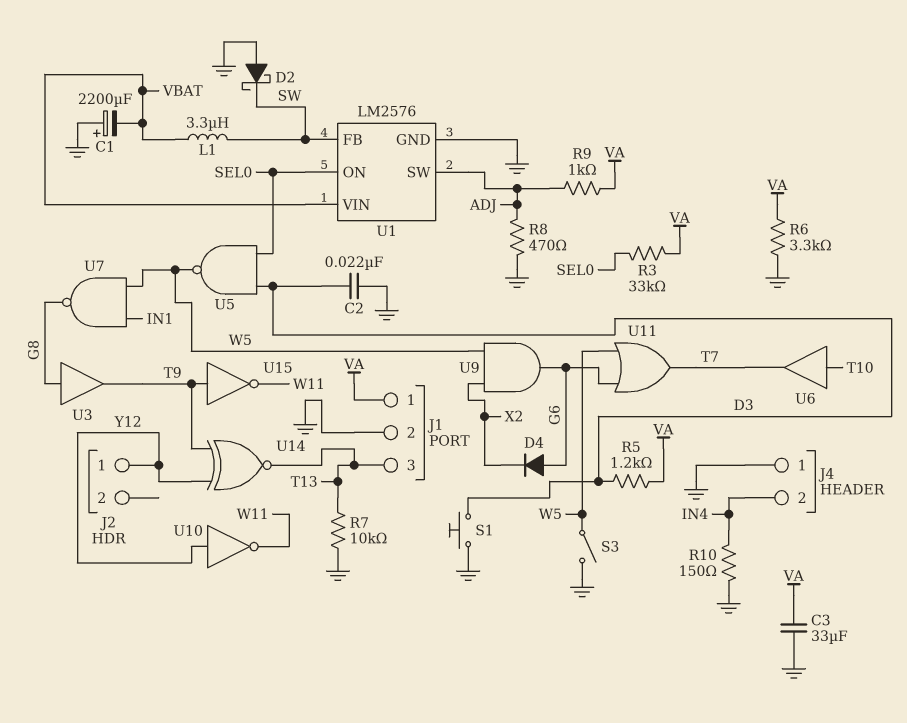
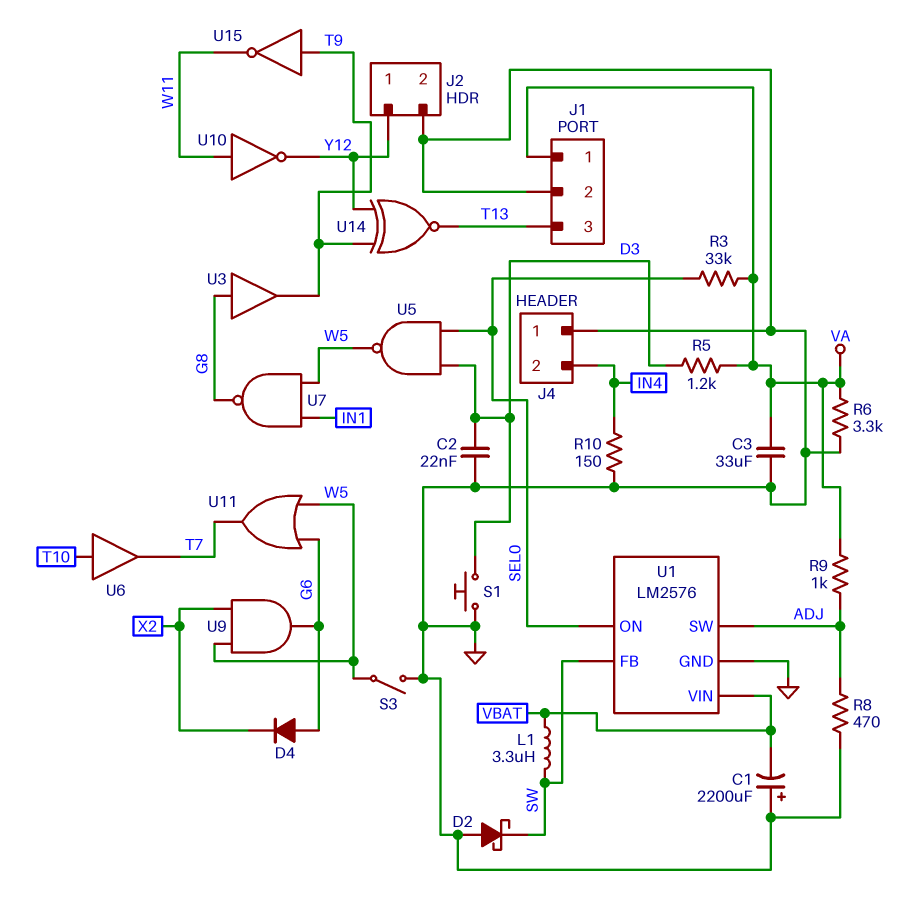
J2 pin 2: none -> GND
R7: 10k (GND, T13) -> none
U10: NOT (in Y12, out W11) -> NOT (in W11, out Y12)

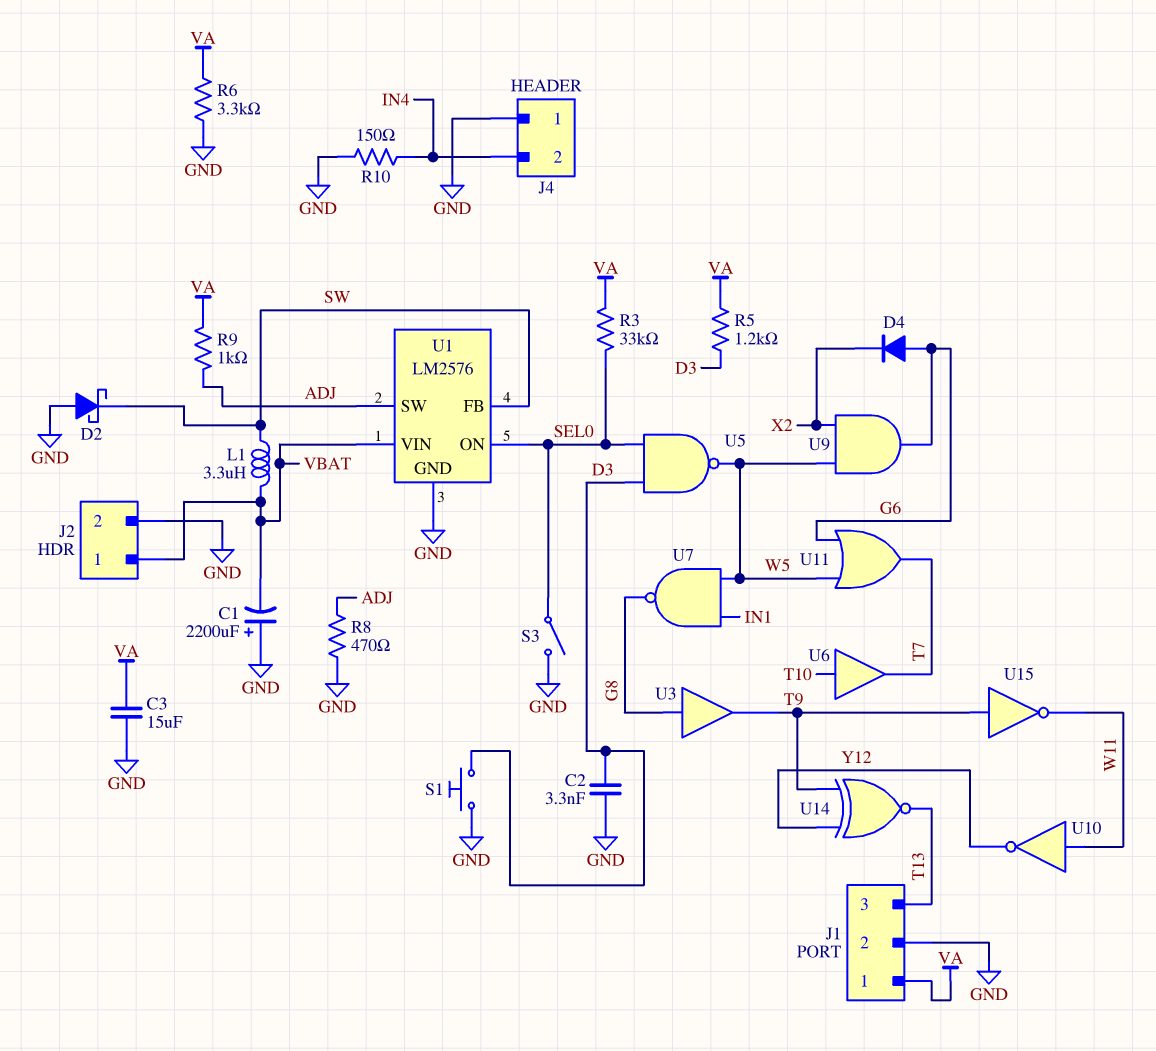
C2: 22nF (D3, GND) -> 3.3nF (D3, GND)
C3: 33uF (GND, VA) -> 15uF (GND, VA)
J2 pin 1: Y12 -> VBAT
S3: switch (GND, W5) -> switch (GND, SEL0)

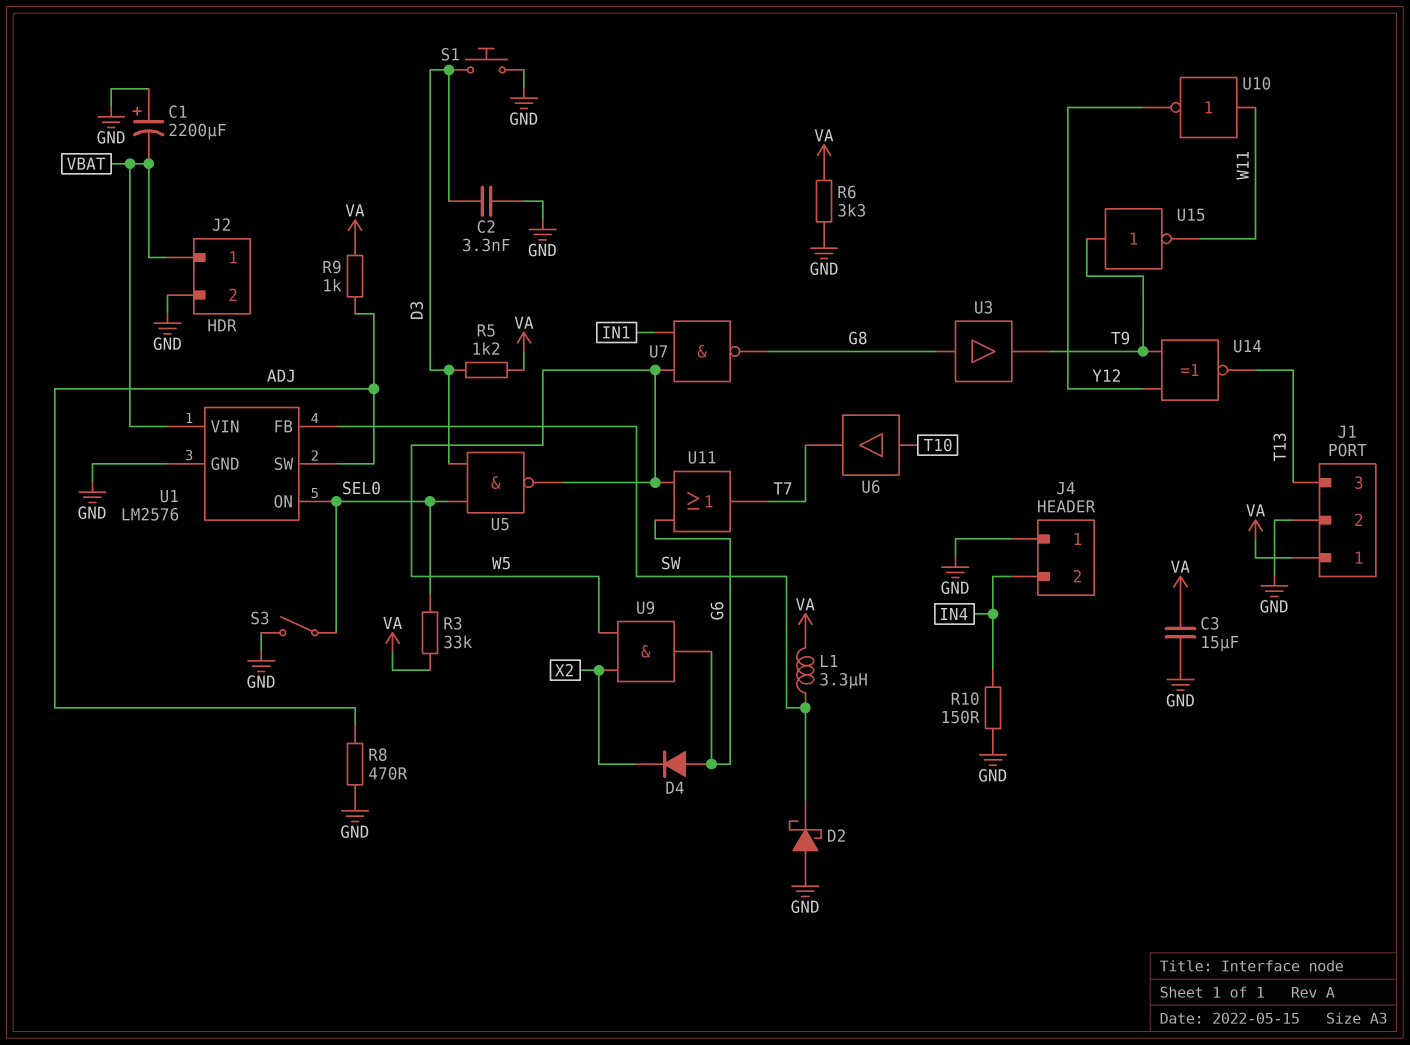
L1: 3.3uH (SW, VBAT) -> 3.3uH (SW, VA)

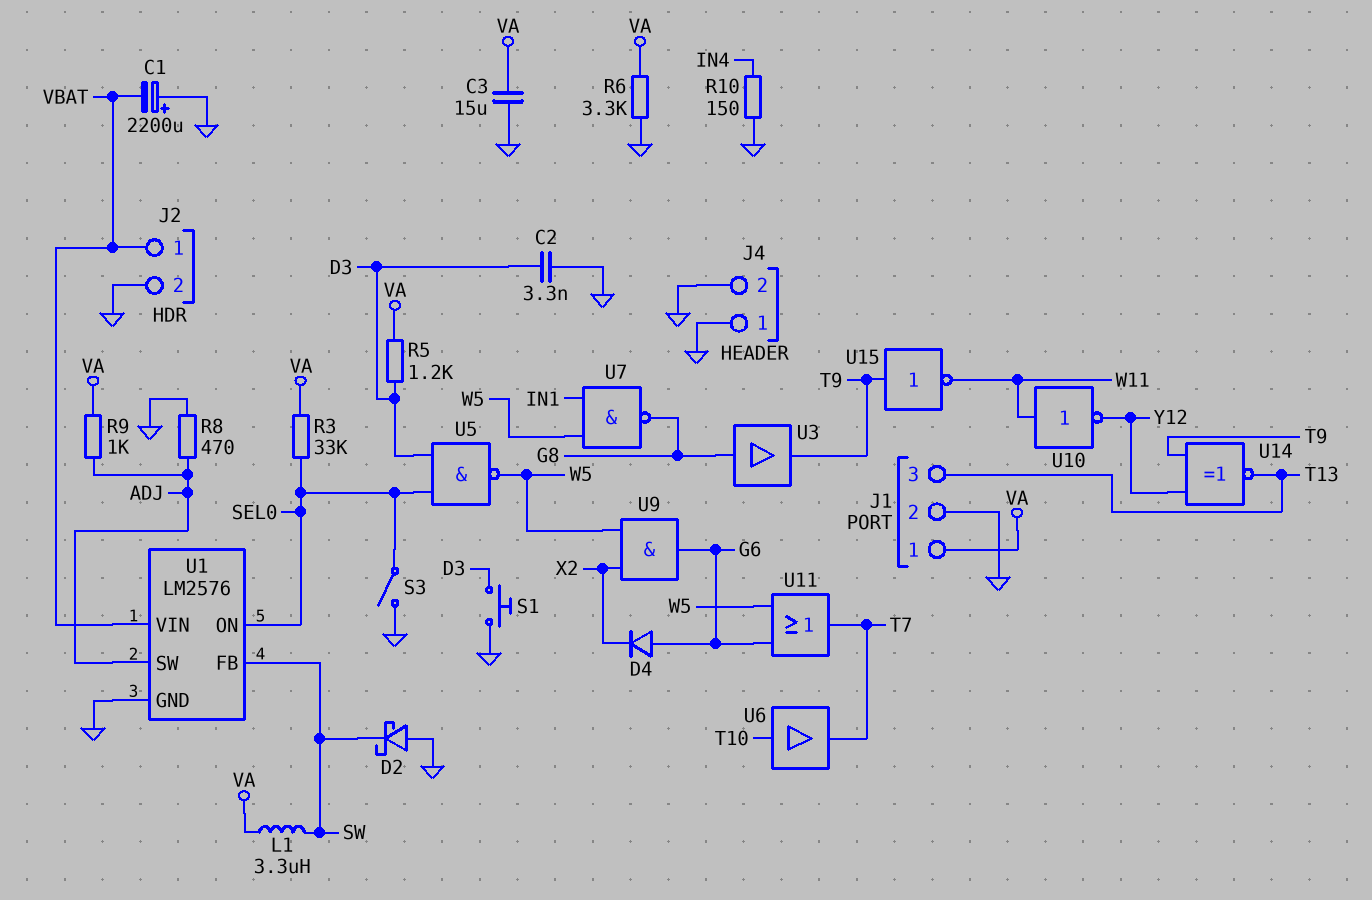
J4 pin 2: IN4 -> GND

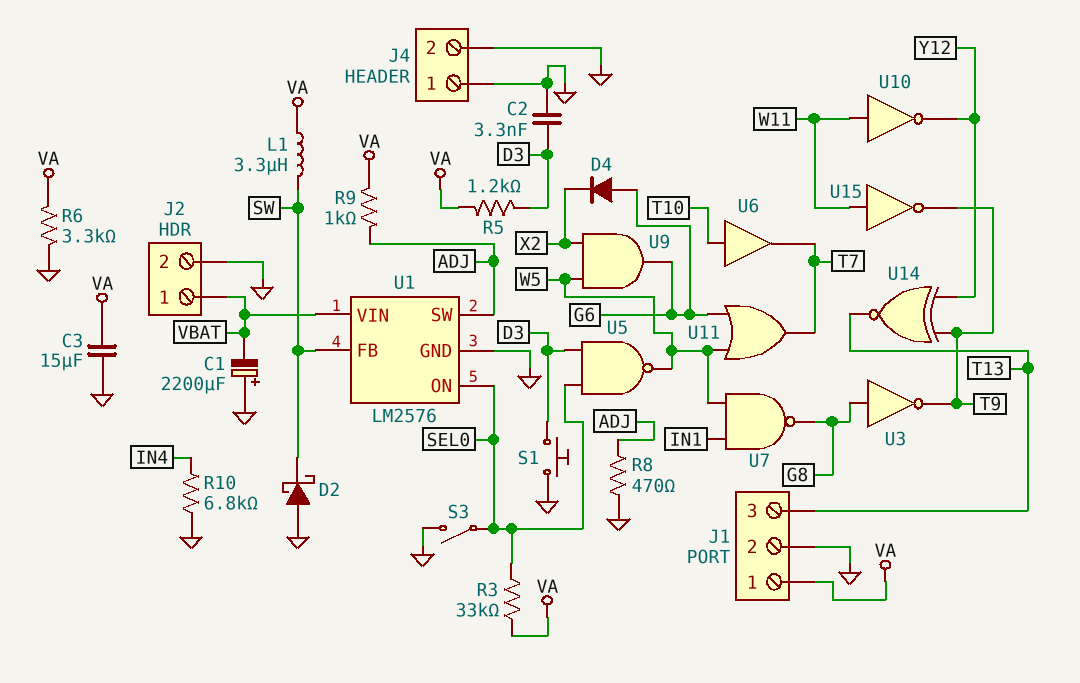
R10: 150 (GND, IN4) -> 6.8k (GND, IN4)
U3: buffer (in G8, out T9) -> NOT (in G8, out T9)
U15: NOT (in T9, out W11) -> NOT (in W11, out T9)

